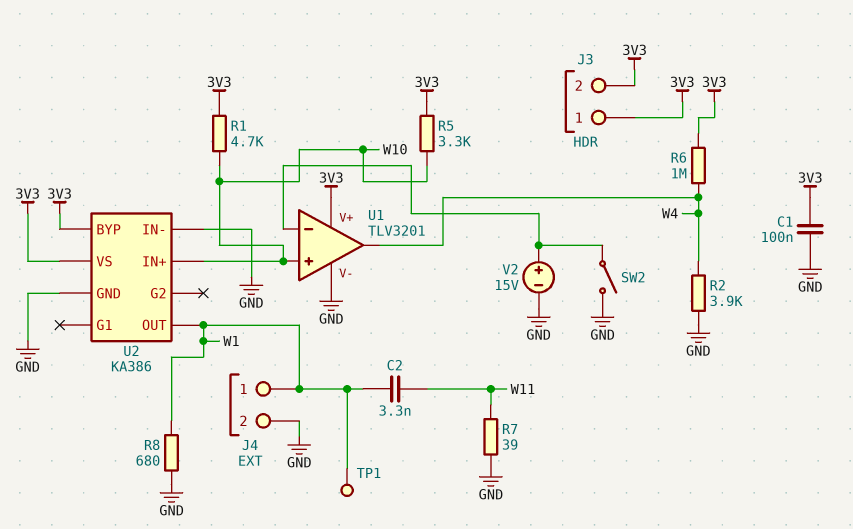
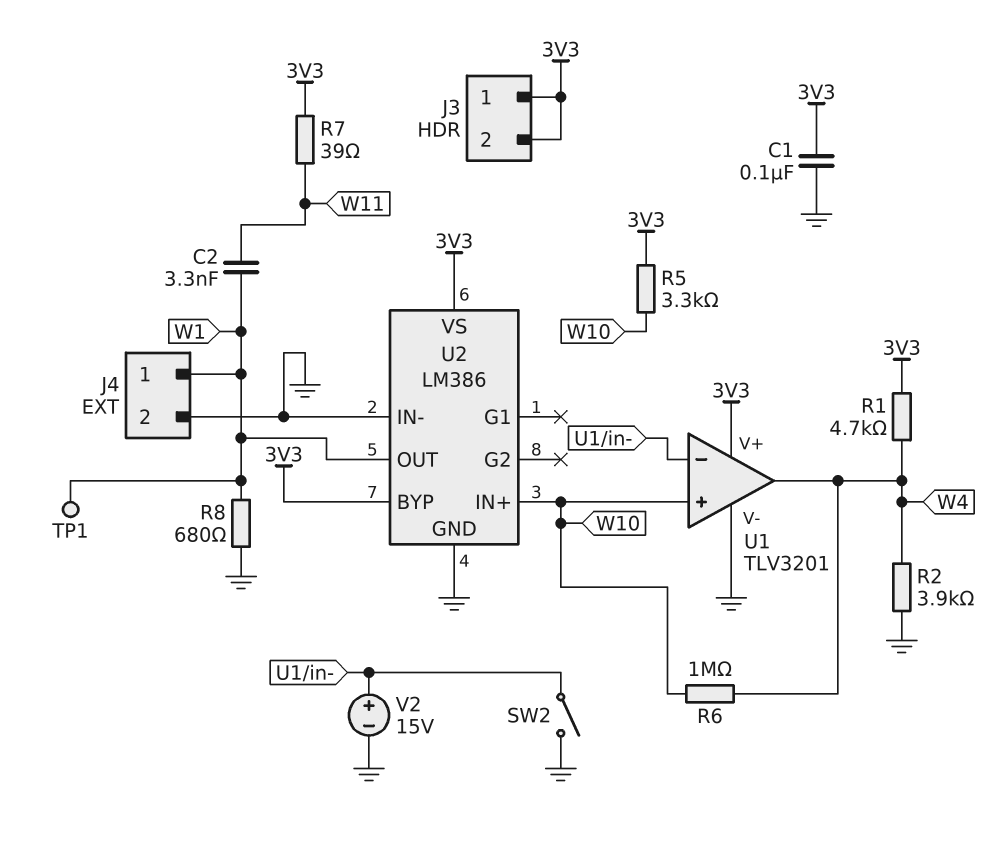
R1: 4.7k (3V3, W10) -> 4.7k (3V3, W4)
R6: 1M (3V3, W4) -> 1M (W4, W10)
R7: 39 (GND, W11) -> 39 (3V3, W11)
U2: KA386 -> LM386

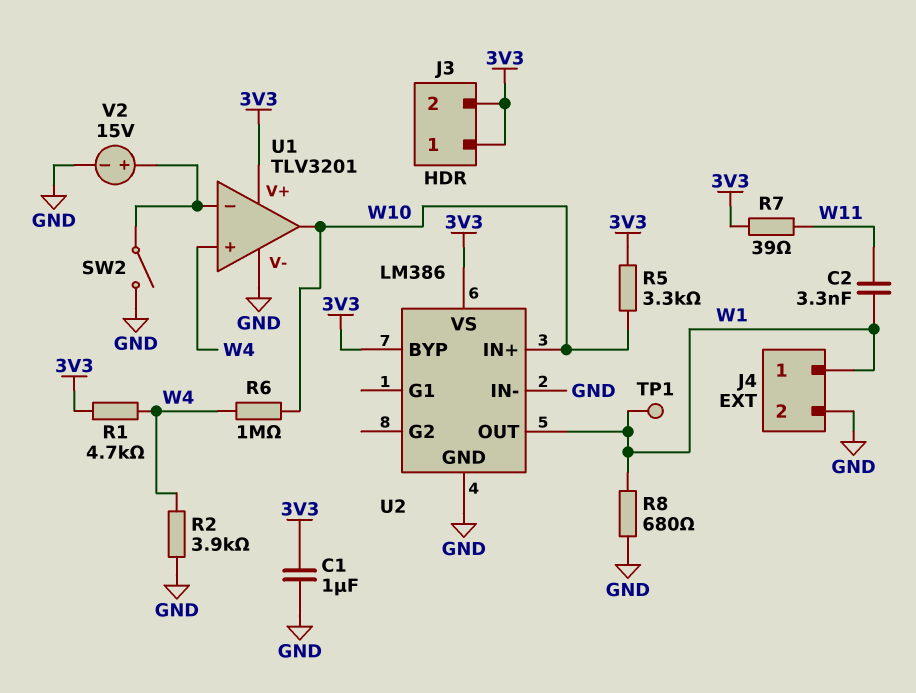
C1: 100nF (3V3, GND) -> 1uF (3V3, GND)
U1 pin in+: W10 -> W4
U1 pin out: W4 -> W10

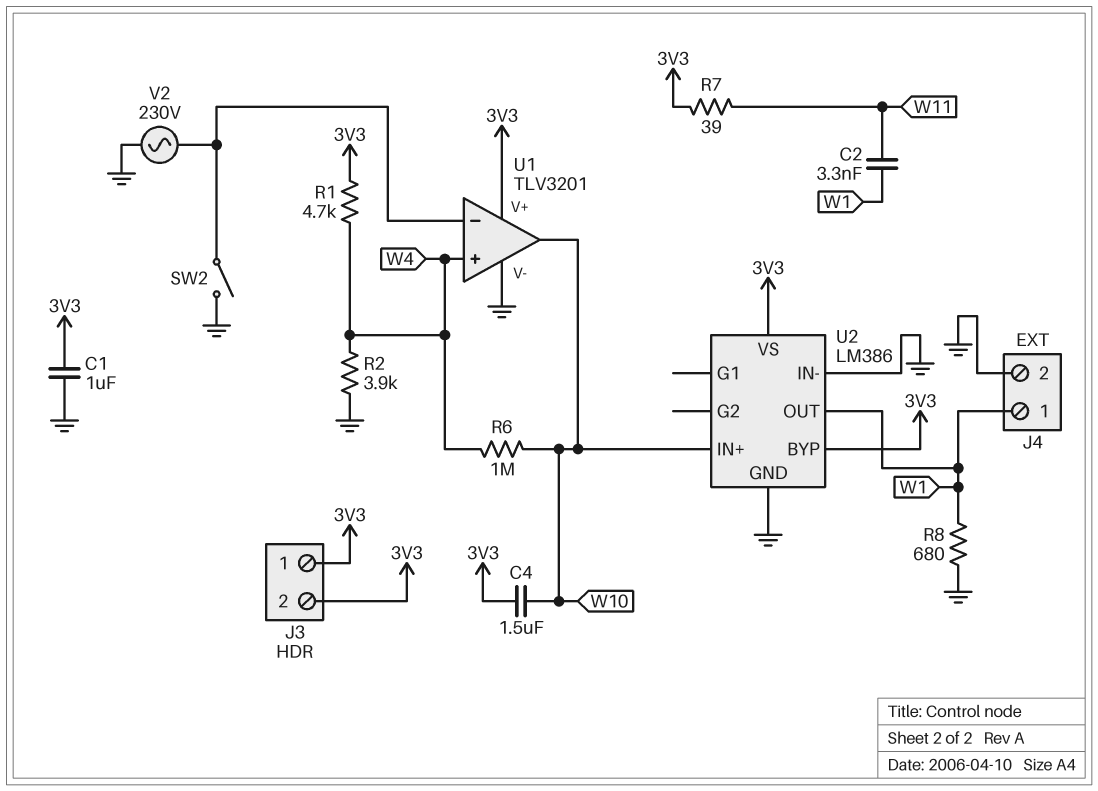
C4: none -> 1.5uF (3V3, W10)
R5: 3.3k (3V3, W10) -> none
TP1: test point (W1) -> none
V2: 15V (plus U1/in-, minus GND) -> AC 230V (GND, U1/in-)

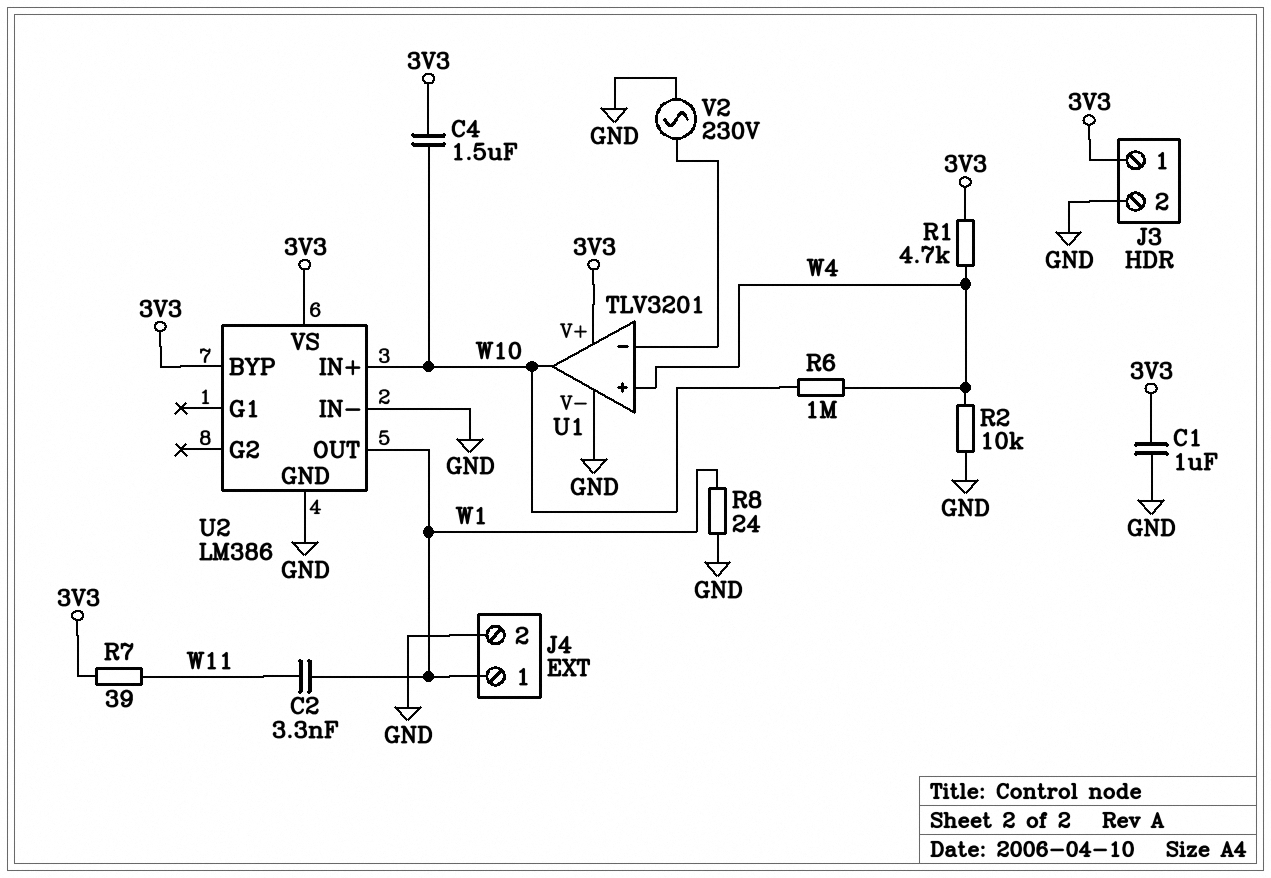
J3 pin 2: 3V3 -> GND
R2: 3.9k (GND, W4) -> 10k (GND, W4)
R8: 680 (GND, W1) -> 24 (GND, W1)
SW2: switch (GND, U1/in-) -> none

